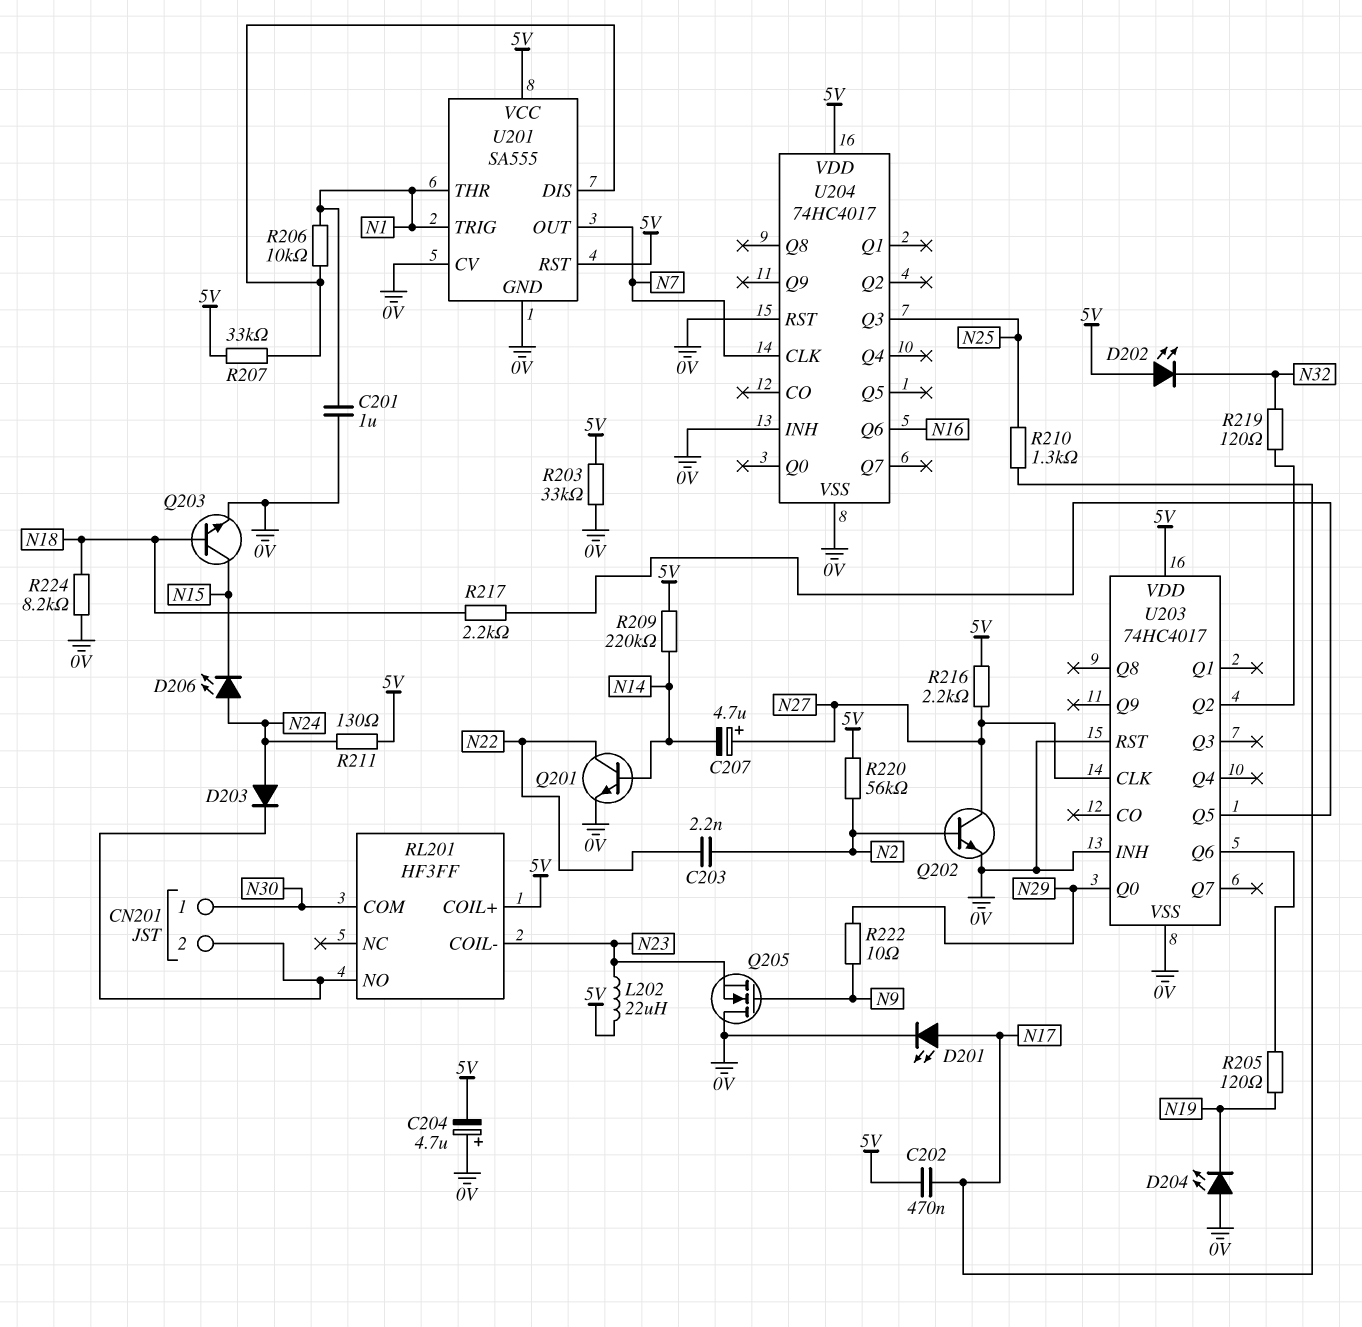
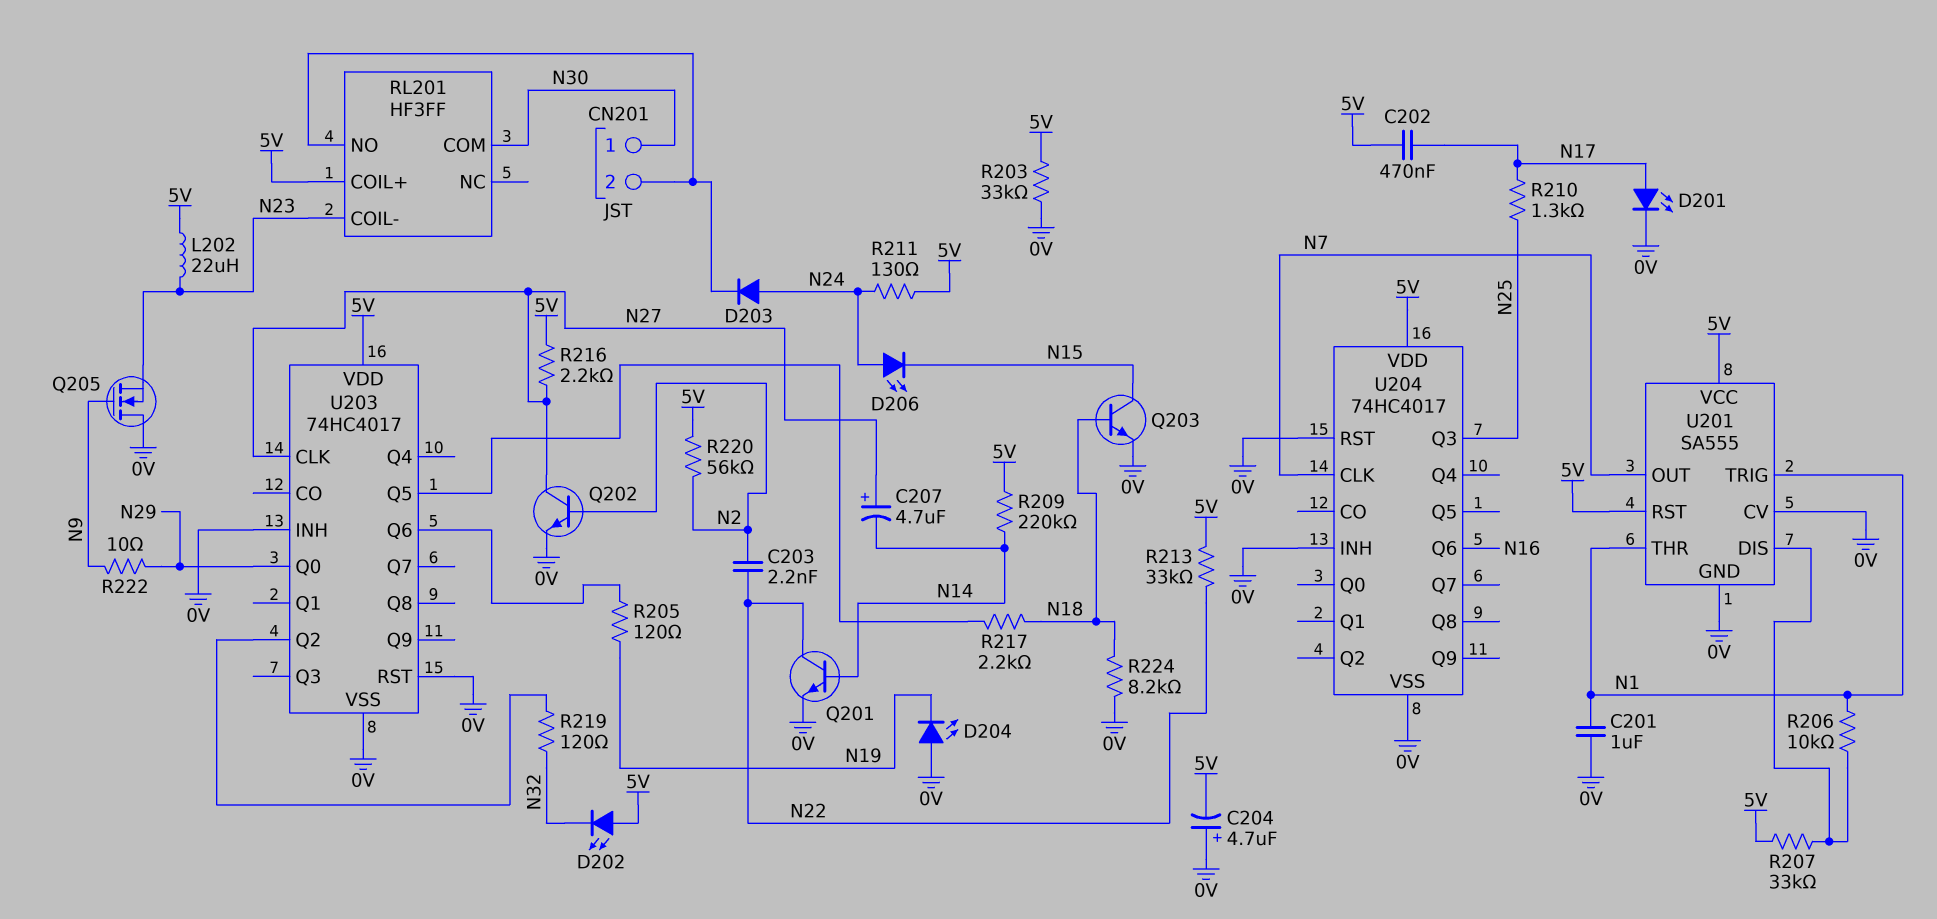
R213: none -> 33k (5V, N22)

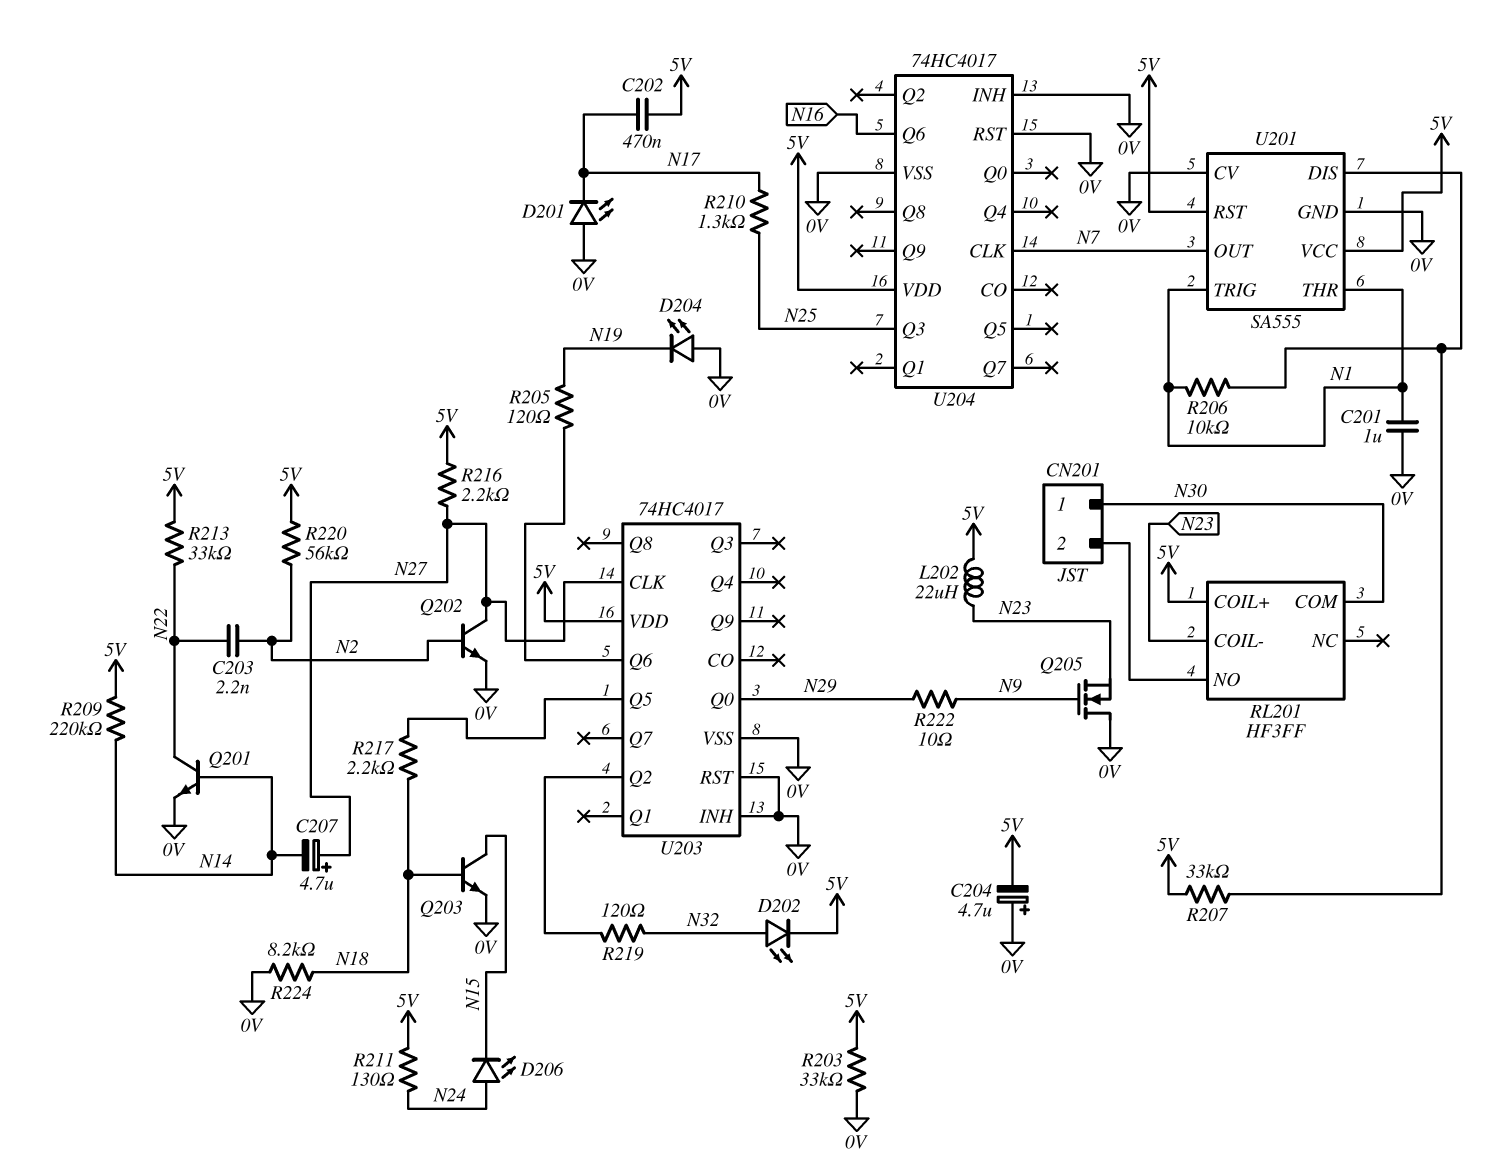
D201: LED (A N17, K 0V) -> LED (A 0V, K N17)
D202: LED (A 5V, K N32) -> LED (A N32, K 5V)
D203: diode (A N24, K CN201/2) -> none

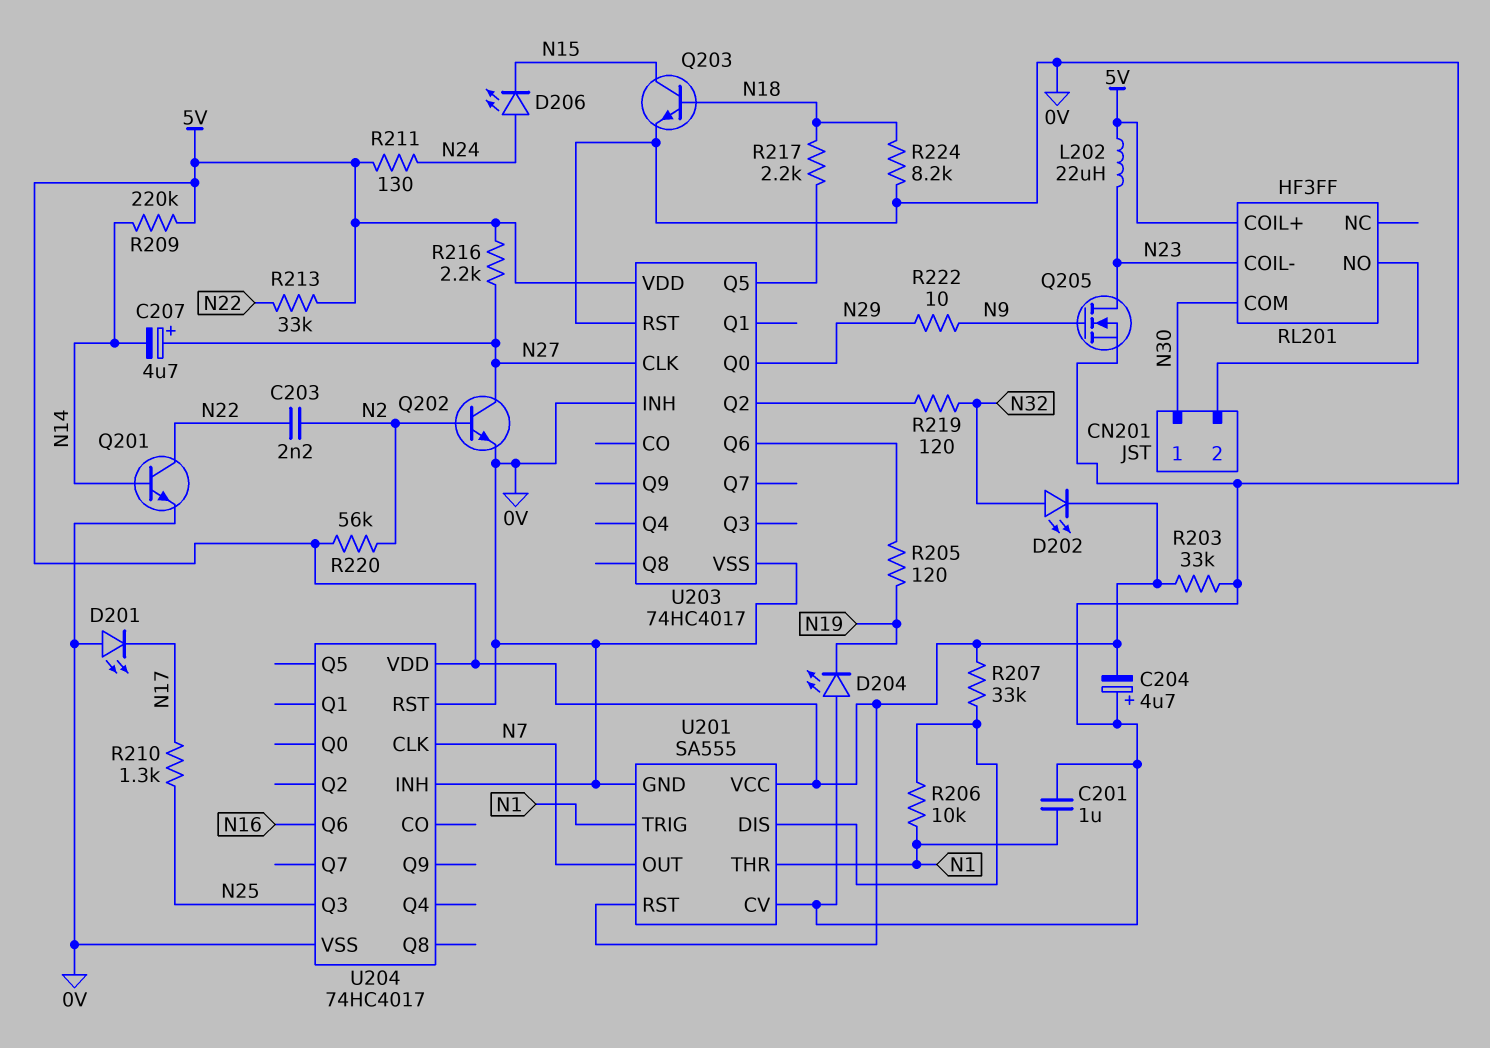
C202: 470nF (5V, N17) -> none
Q205: NMOS (G N9, D 0V, S N23) -> NMOS (G N9, D N23, S 0V)

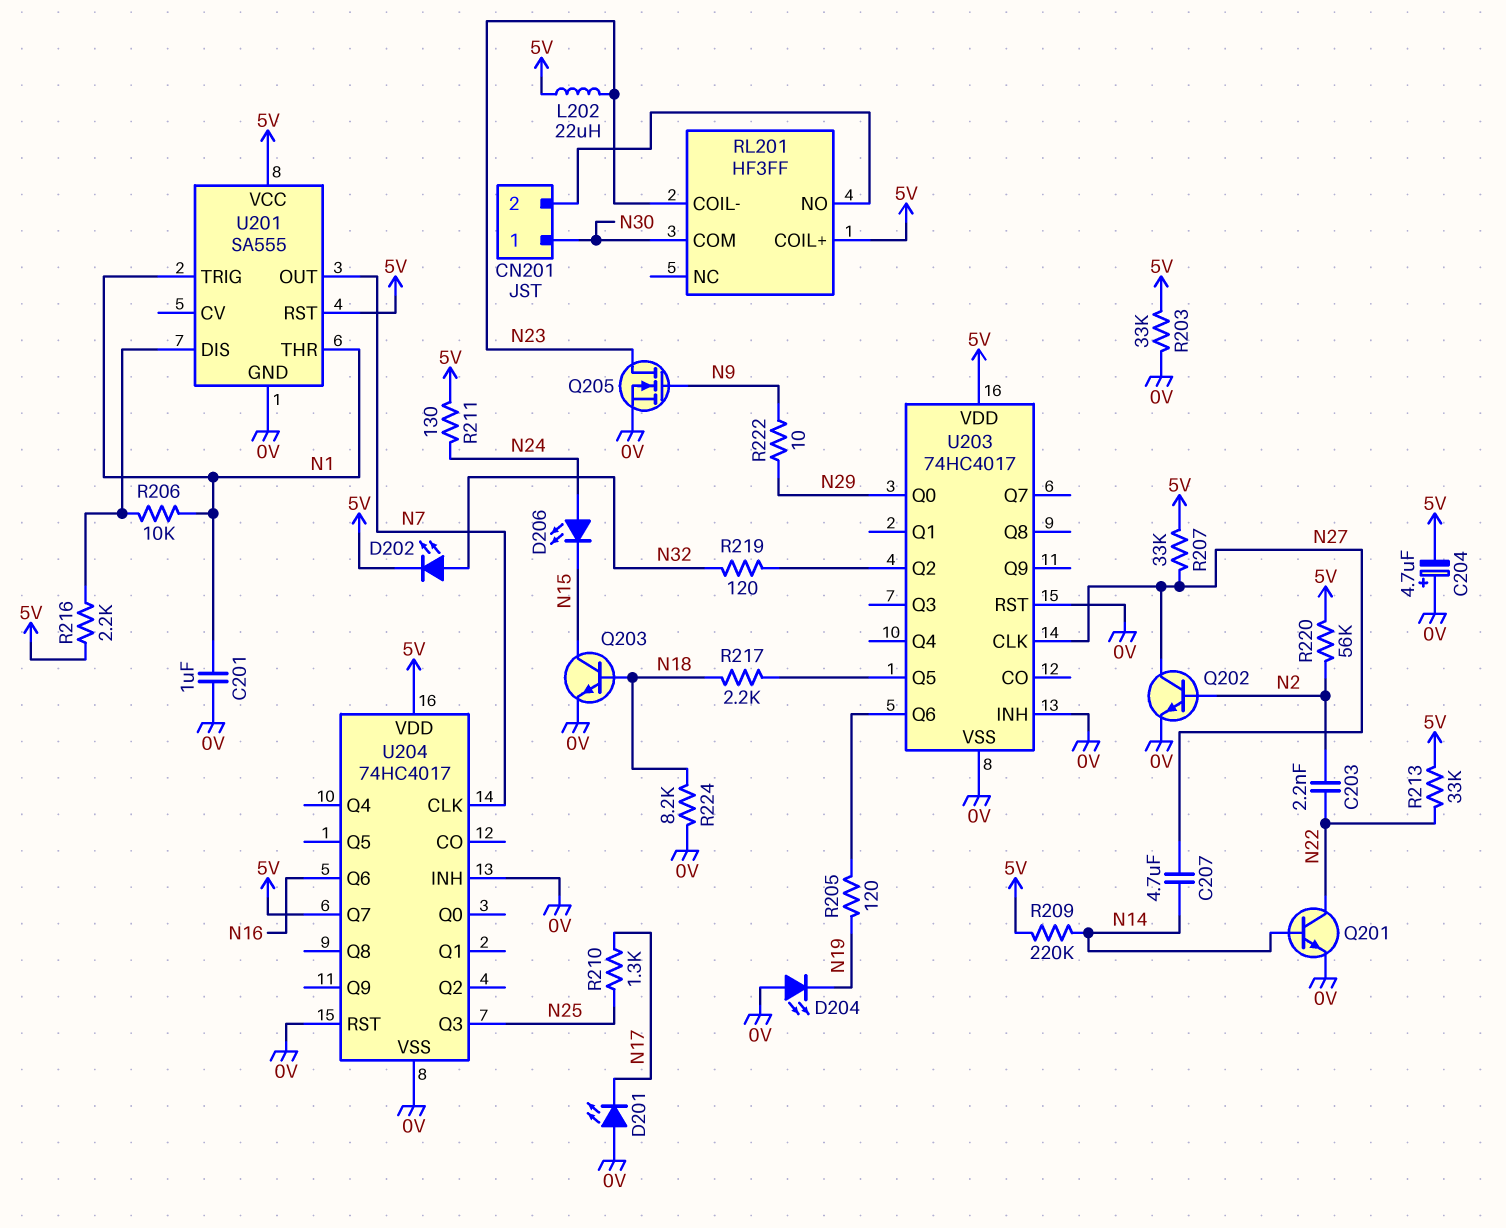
C207: 4.7uF (plus N27, minus N14) -> 4.7uF (N14, N27)
R207: 33k (5V, U201/DIS) -> 33k (5V, N27)
R216: 2.2k (5V, N27) -> 2.2k (5V, U201/DIS)
U201 pin CV: 0V -> none
U204 pin Q7: none -> 5V

